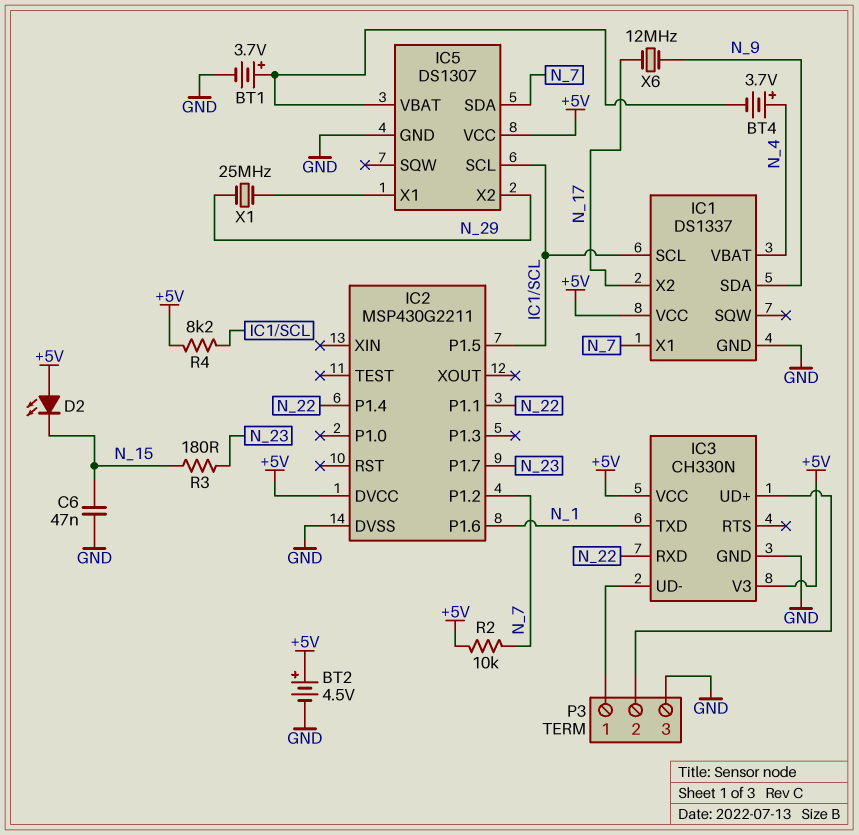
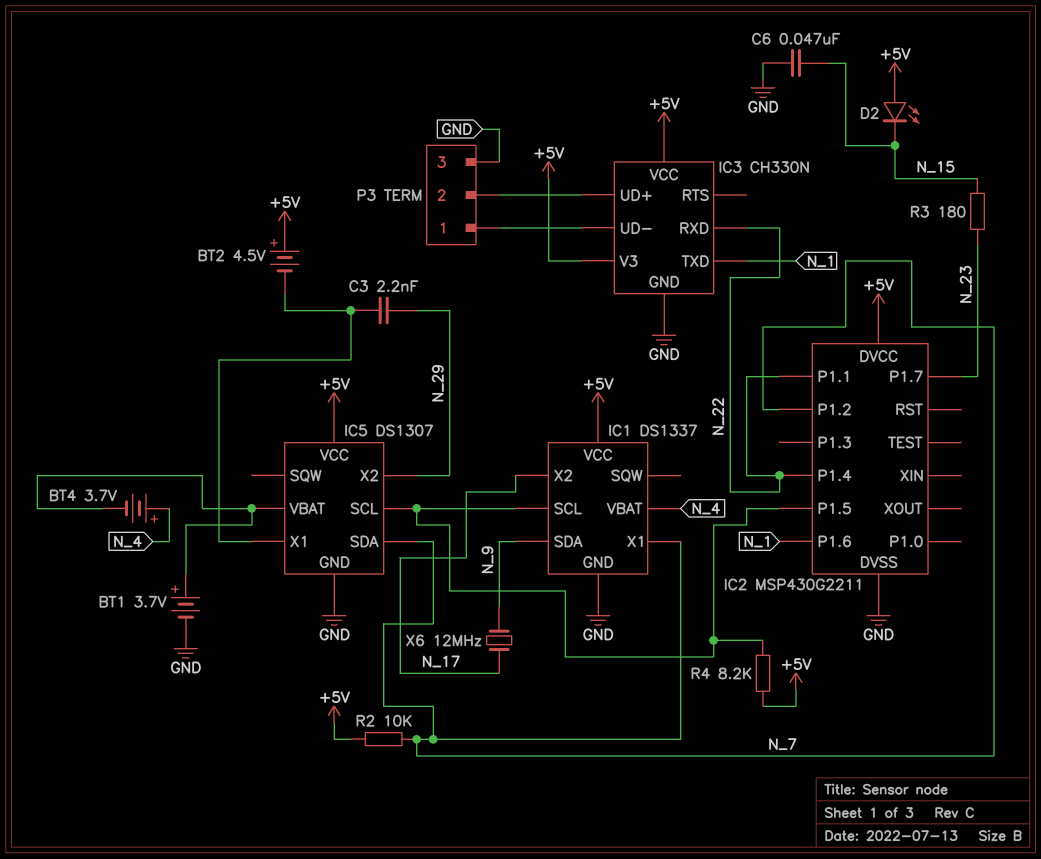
BT2: 4.5V (plus +5V, minus GND) -> 4.5V (plus +5V, minus IC5/X1)
C3: none -> 2.2nF (IC5/X1, N_29)
X1: 25MHz (IC5/X1, N_29) -> none

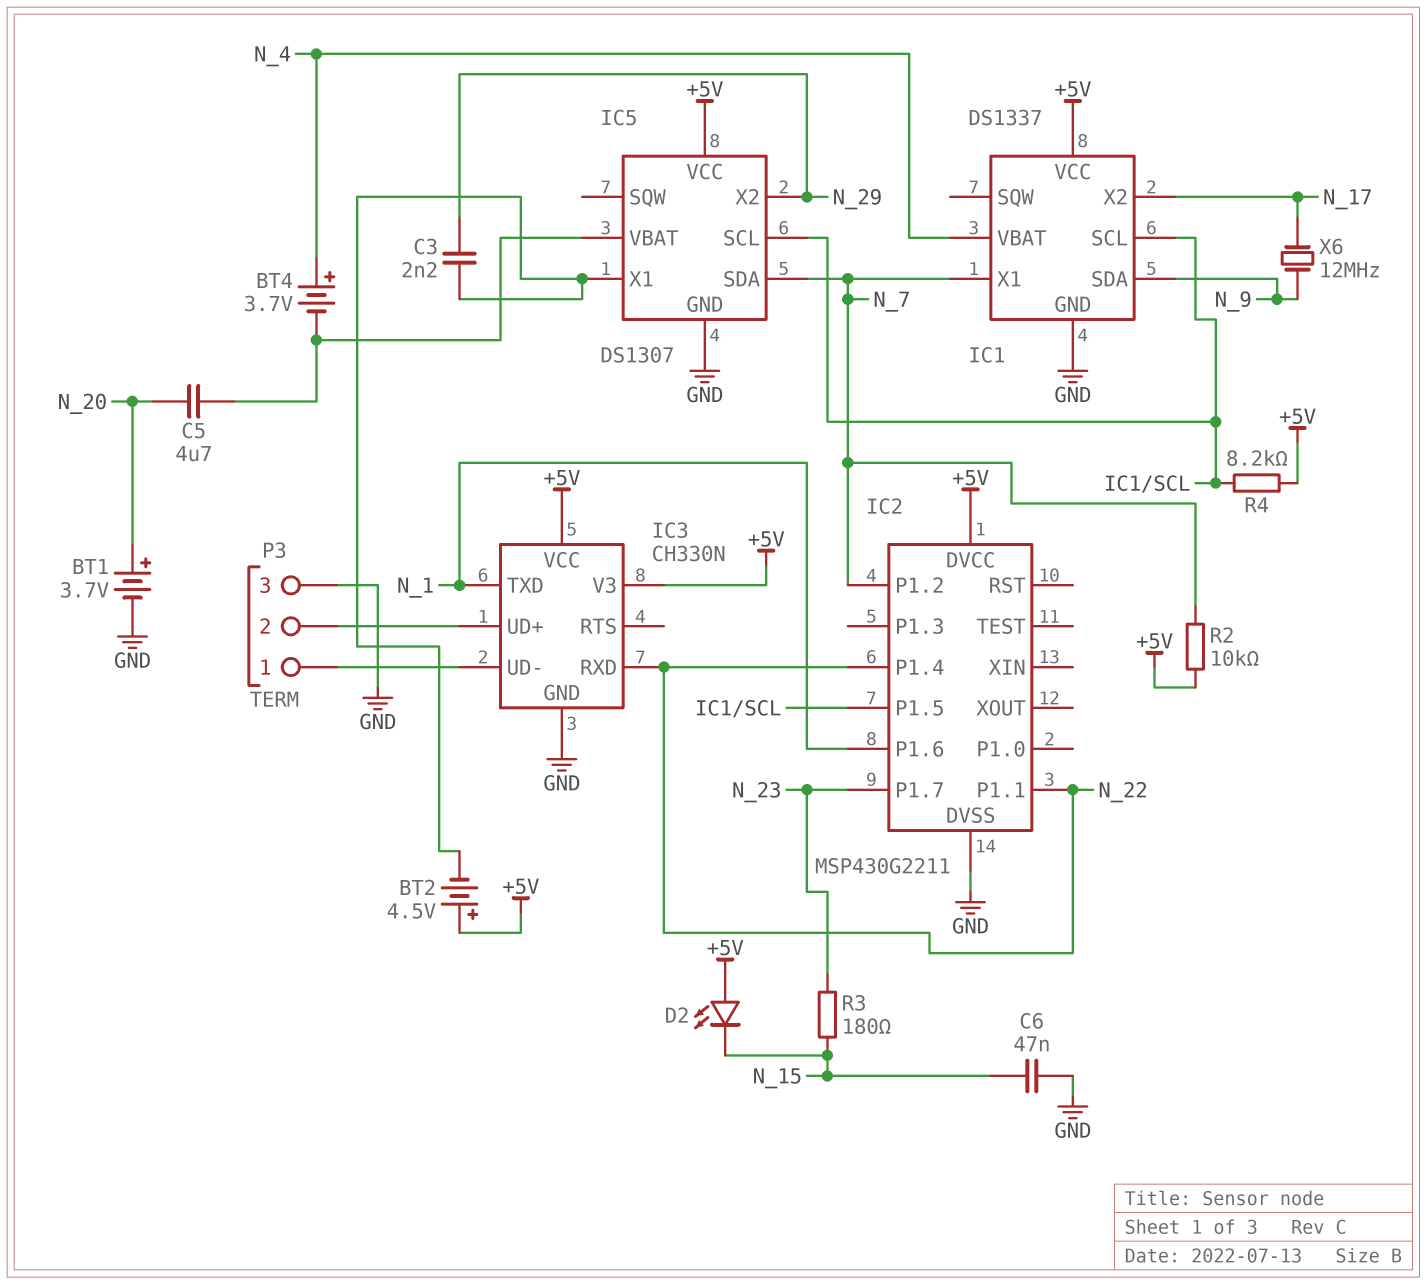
BT1: 3.7V (plus IC5/VBAT, minus GND) -> 3.7V (plus N_20, minus GND)
C5: none -> 4.7uF (IC5/VBAT, N_20)

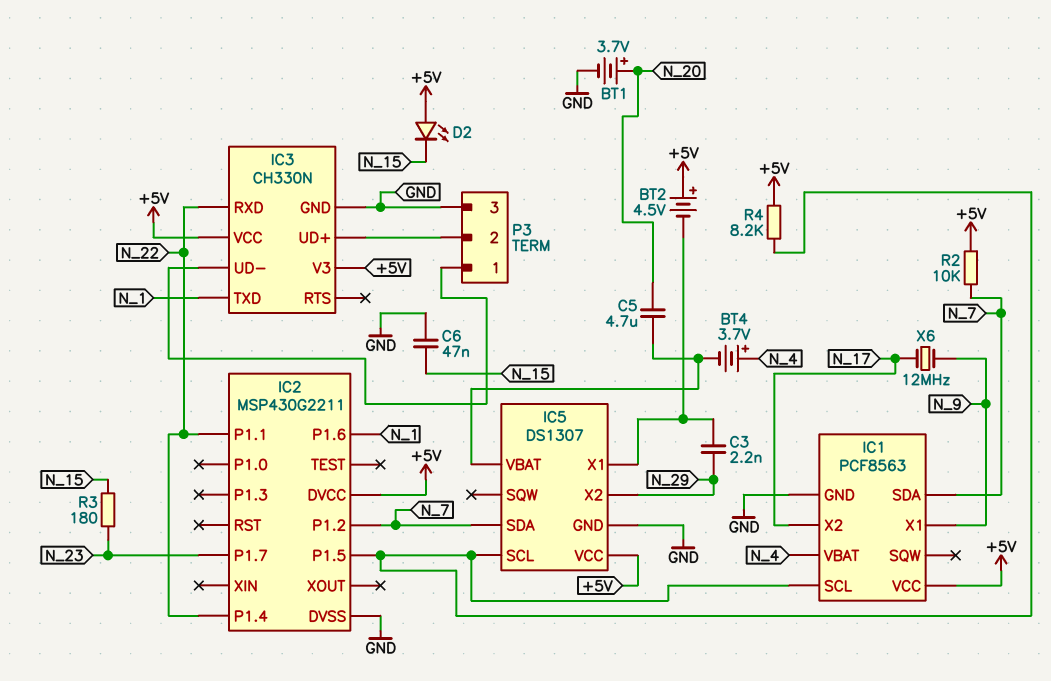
IC1: DS1337 -> PCF8563
IC1 pin SDA: N_9 -> N_7
IC1 pin X1: N_7 -> N_9

